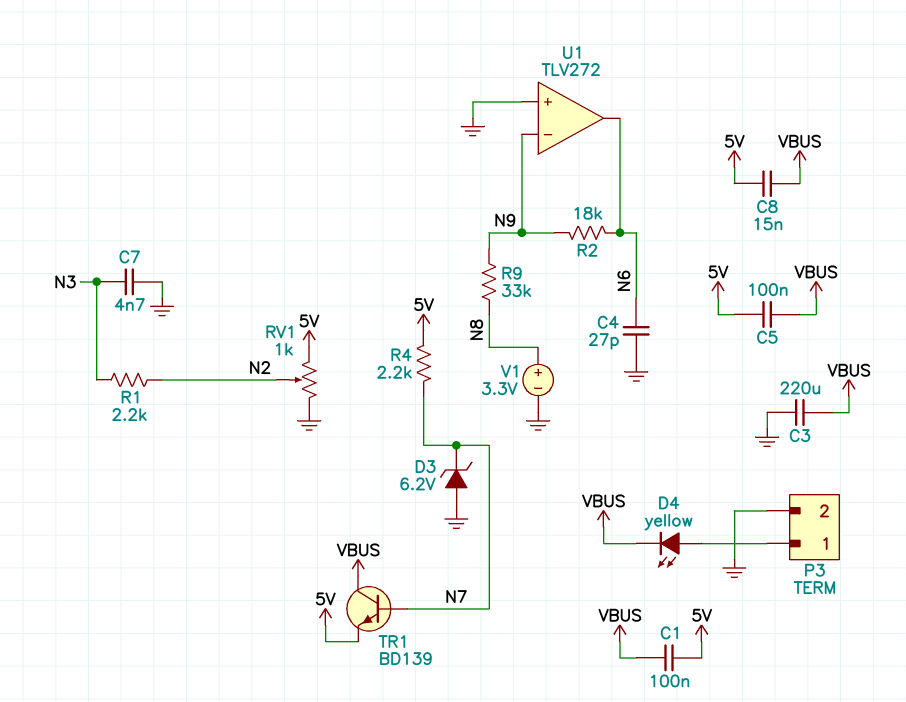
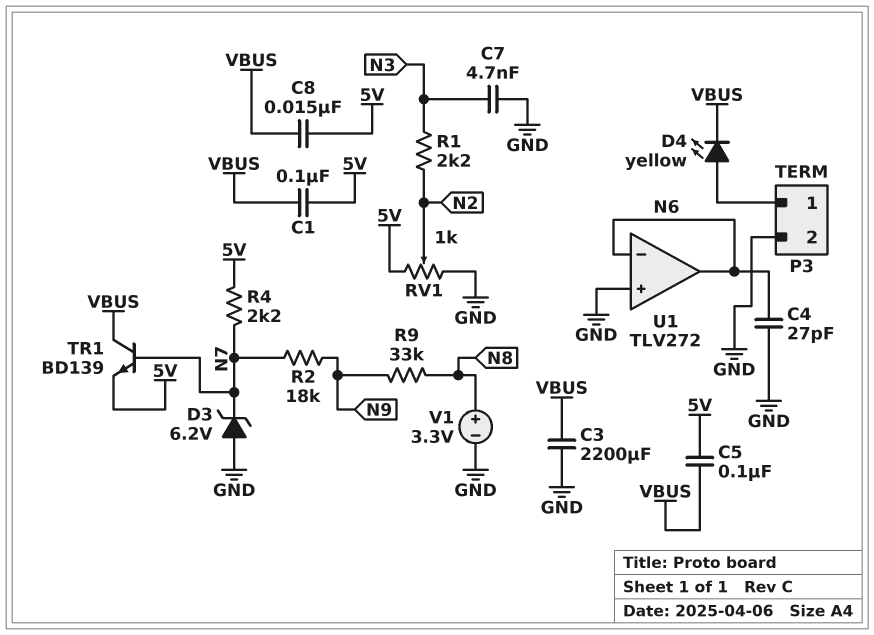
C3: 220uF (GND, VBUS) -> 2200uF (GND, VBUS)
R2: 18k (N6, N9) -> 18k (N7, N9)
U1 pin in-: N9 -> N6

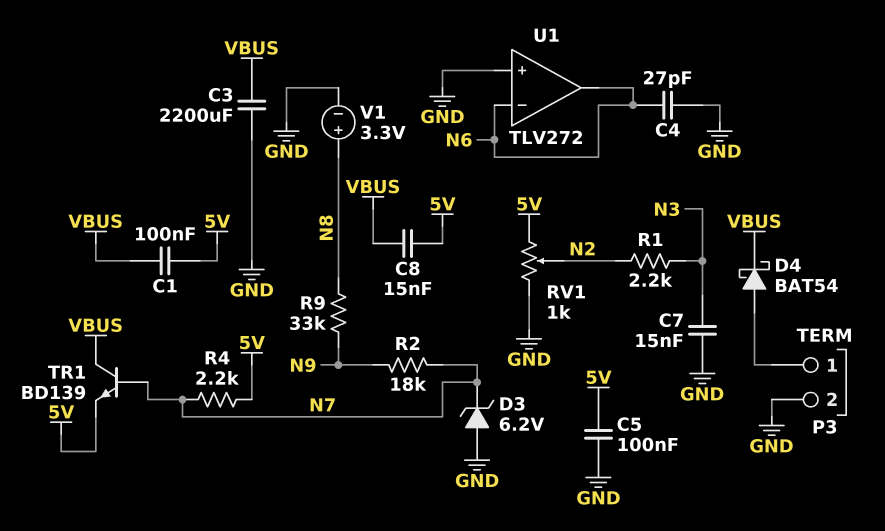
C5: 100nF (5V, VBUS) -> 100nF (5V, GND)
C7: 4.7nF (GND, N3) -> 15nF (GND, N3)
D4: LED yellow (A P3/1, K VBUS) -> schottky BAT54 (A P3/1, K VBUS)

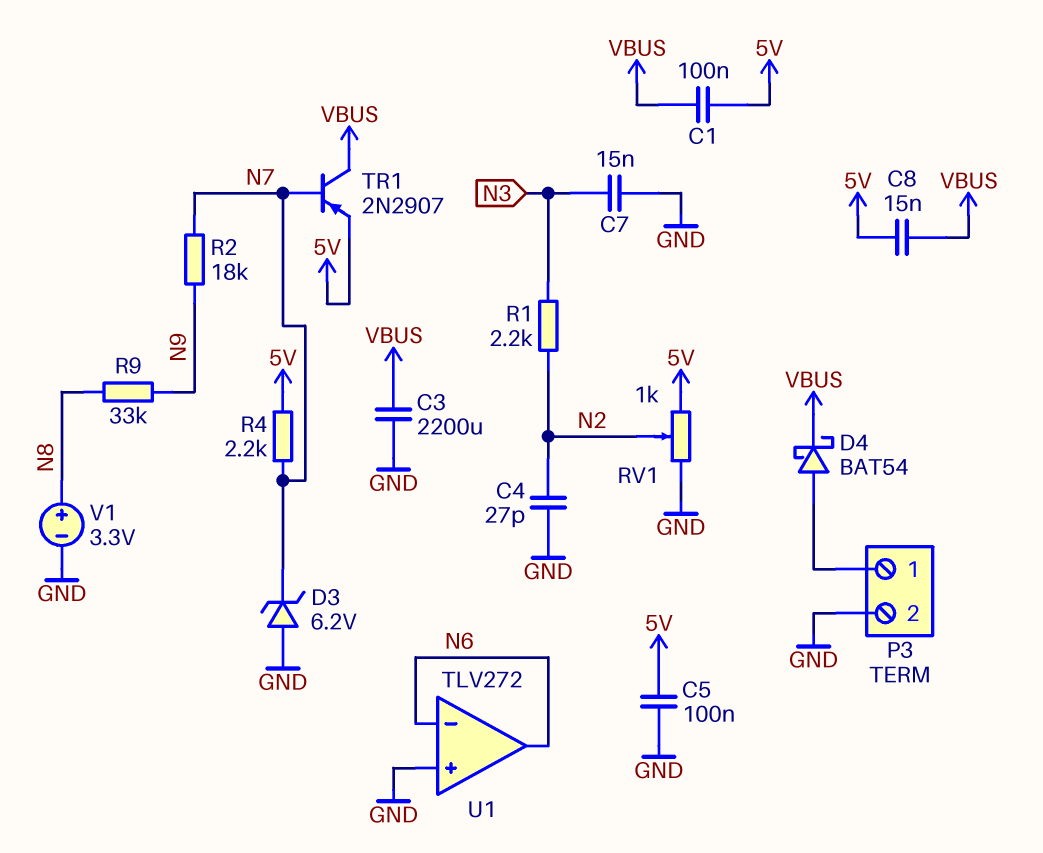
C4: 27pF (GND, N6) -> 27pF (GND, N2)
TR1: NPN BD139 (B N7, C VBUS, E 5V) -> PNP 2N2907 (B N7, C VBUS, E 5V)

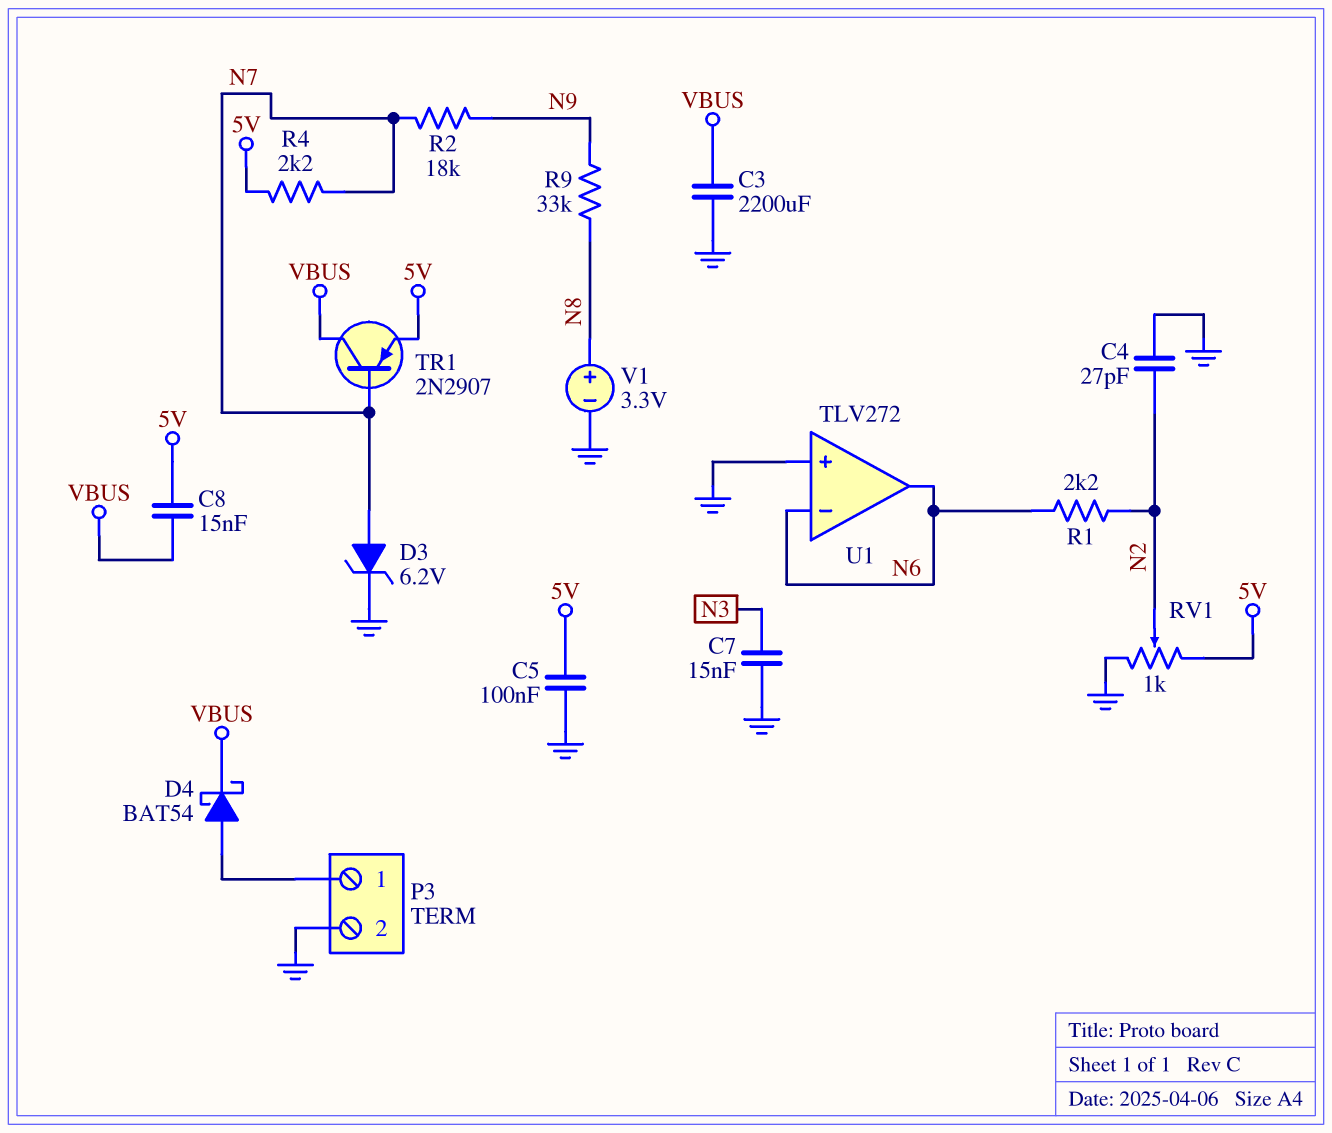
C1: 100nF (5V, VBUS) -> none
D3: zener 6.2V (A GND, K N7) -> zener 6.2V (A N7, K GND)
R1: 2.2k (N2, N3) -> 2.2k (N2, N6)

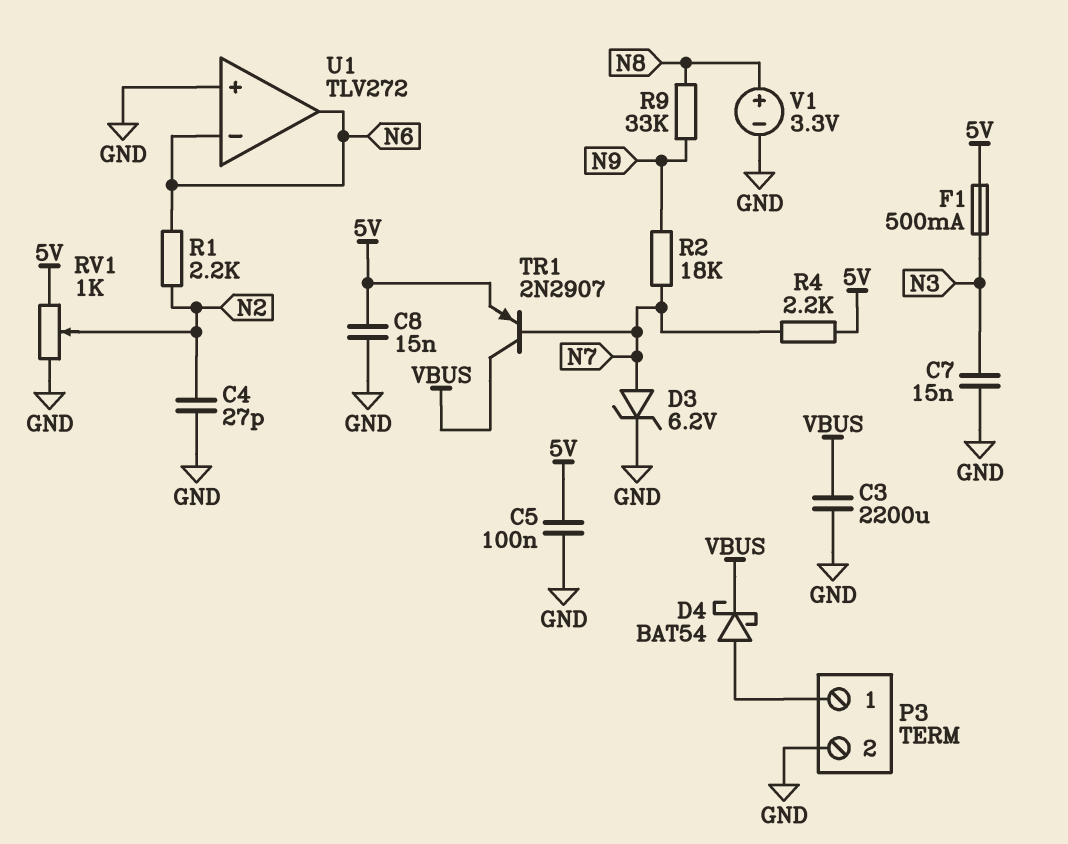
C8: 15nF (5V, VBUS) -> 15nF (5V, GND)
F1: none -> 500mA (5V, N3)

